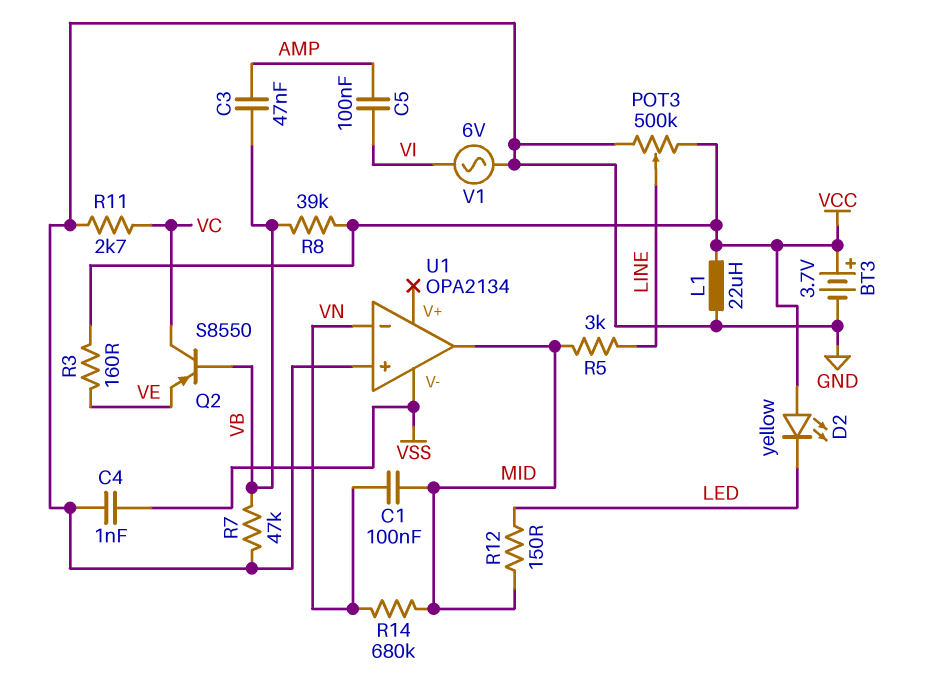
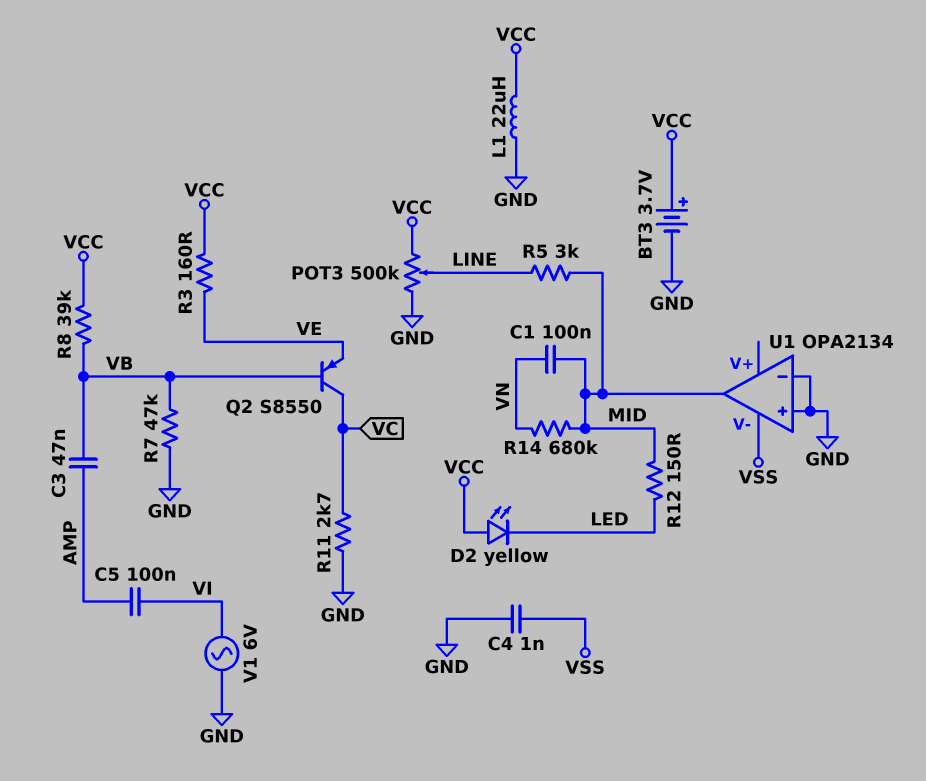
U1 pin in-: VN -> GND

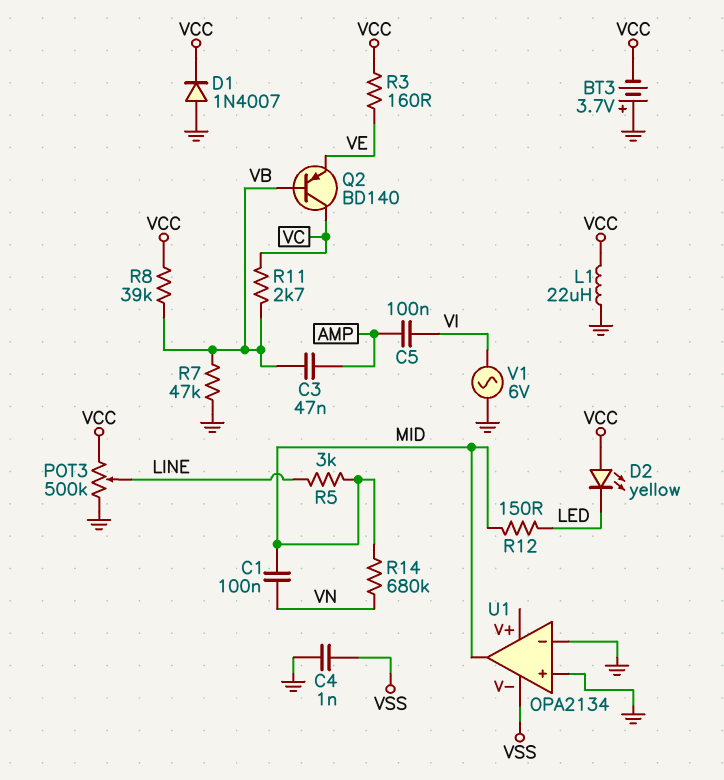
BT3: 3.7V (plus VCC, minus GND) -> 3.7V (plus GND, minus VCC)
D1: none -> diode 1N4007 (A GND, K VCC)
Q2: PNP S8550 (B VB, C VC, E VE) -> PNP BD140 (B VB, C VC, E VE)
R11: 2.7k (GND, VC) -> 2.7k (VB, VC)

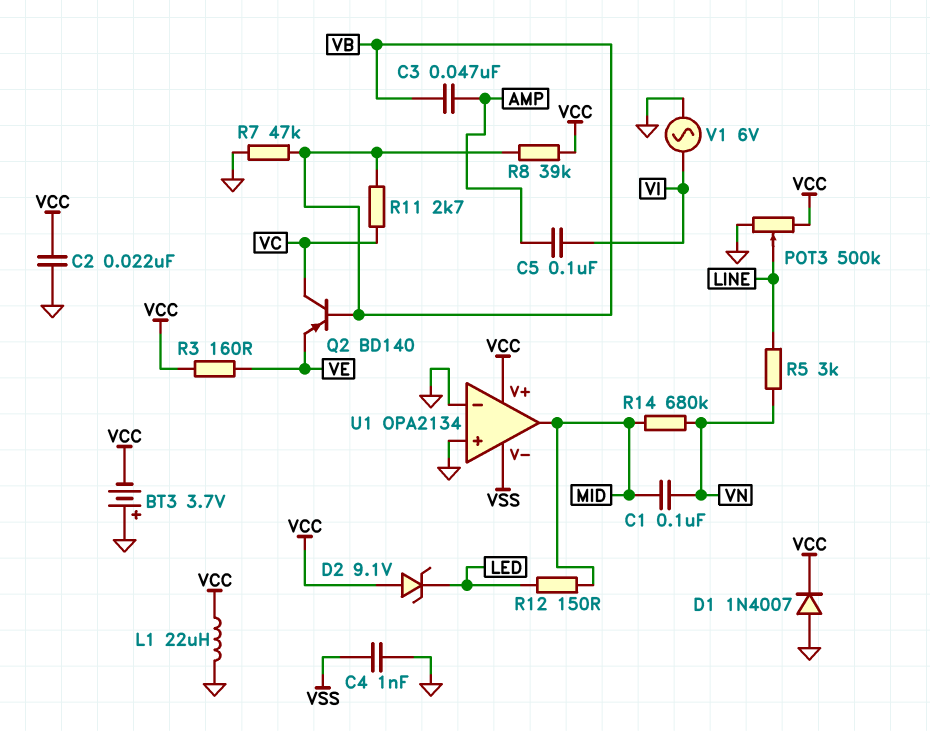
C2: none -> 22nF (GND, VCC)
D2: LED yellow (A VCC, K LED) -> zener 9.1V (A VCC, K LED)
R5: 3k (LINE, MID) -> 3k (LINE, VN)
U1 pin V+: none -> VCC

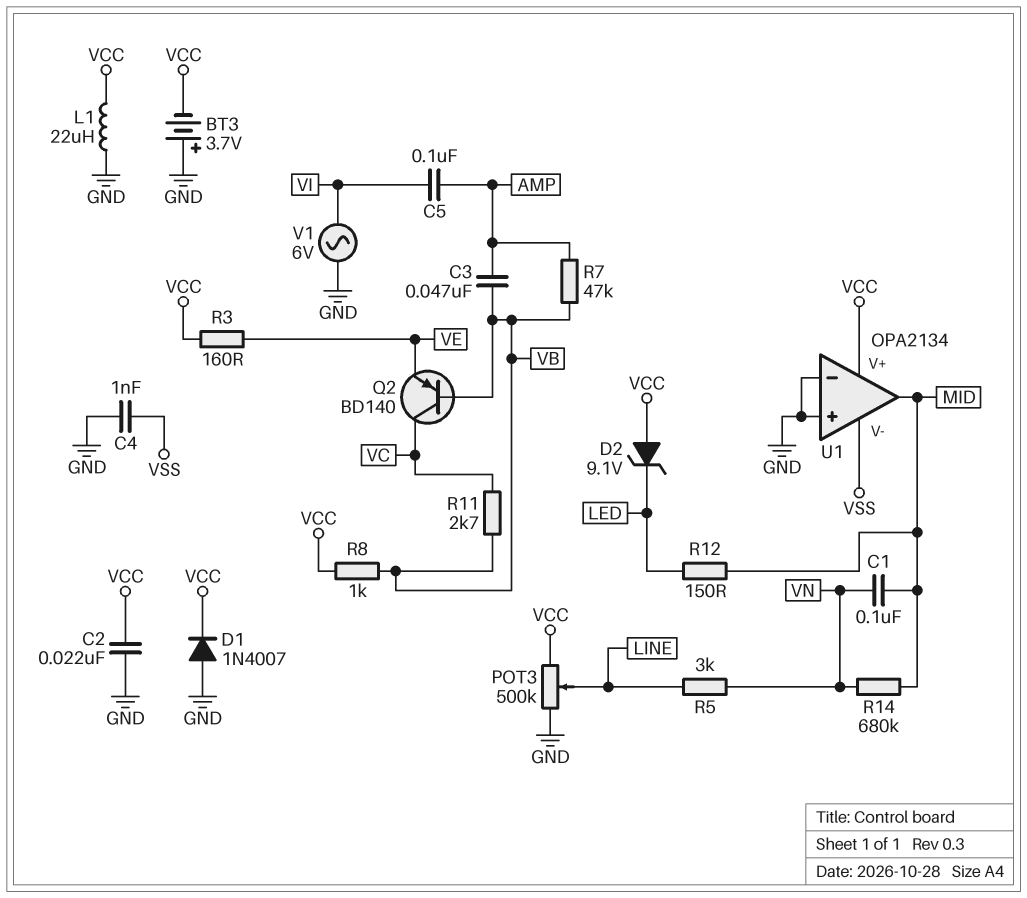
R7: 47k (GND, VB) -> 47k (AMP, VB)
R8: 39k (VB, VCC) -> 1k (VB, VCC)

